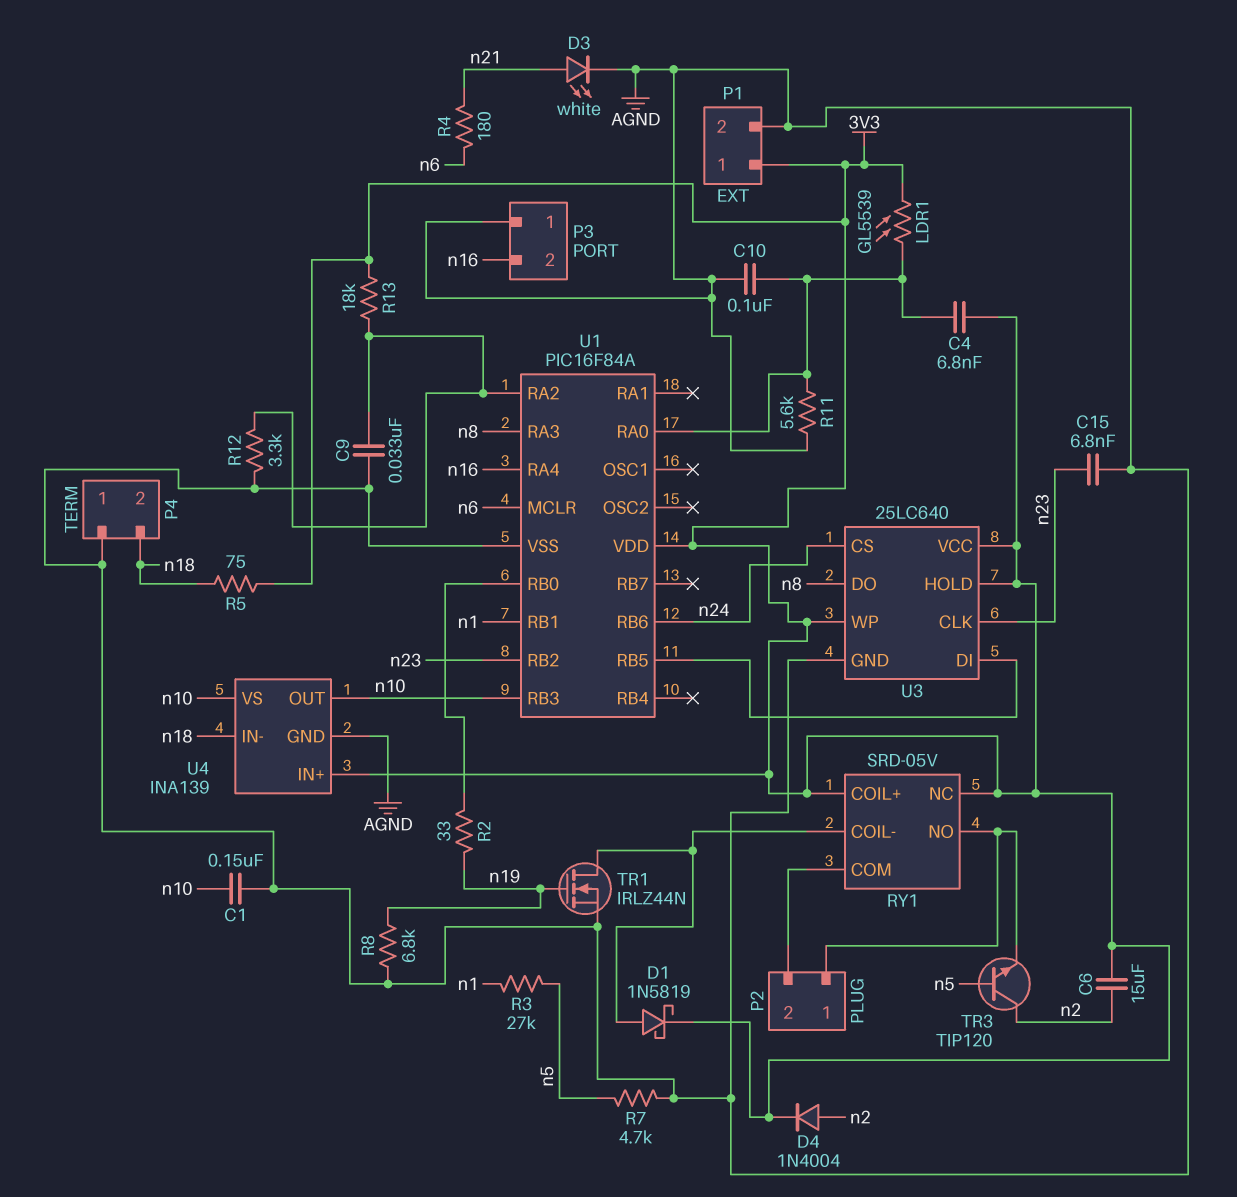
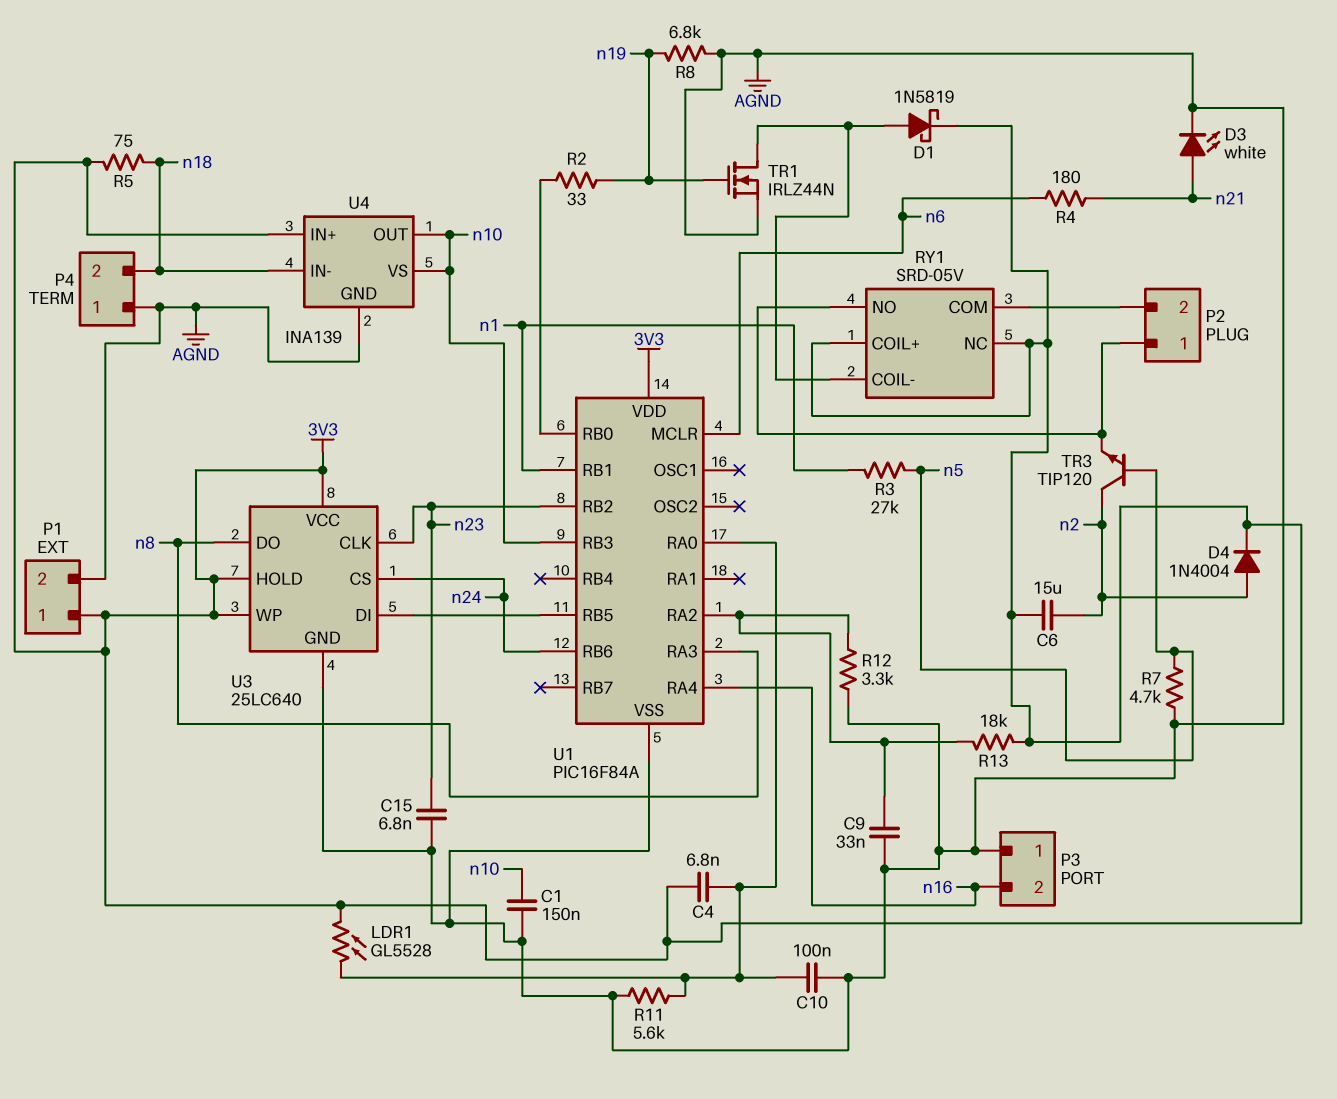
LDR1: GL5539 (3V3, U1/RA0) -> GL5528 (3V3, U1/RA0)

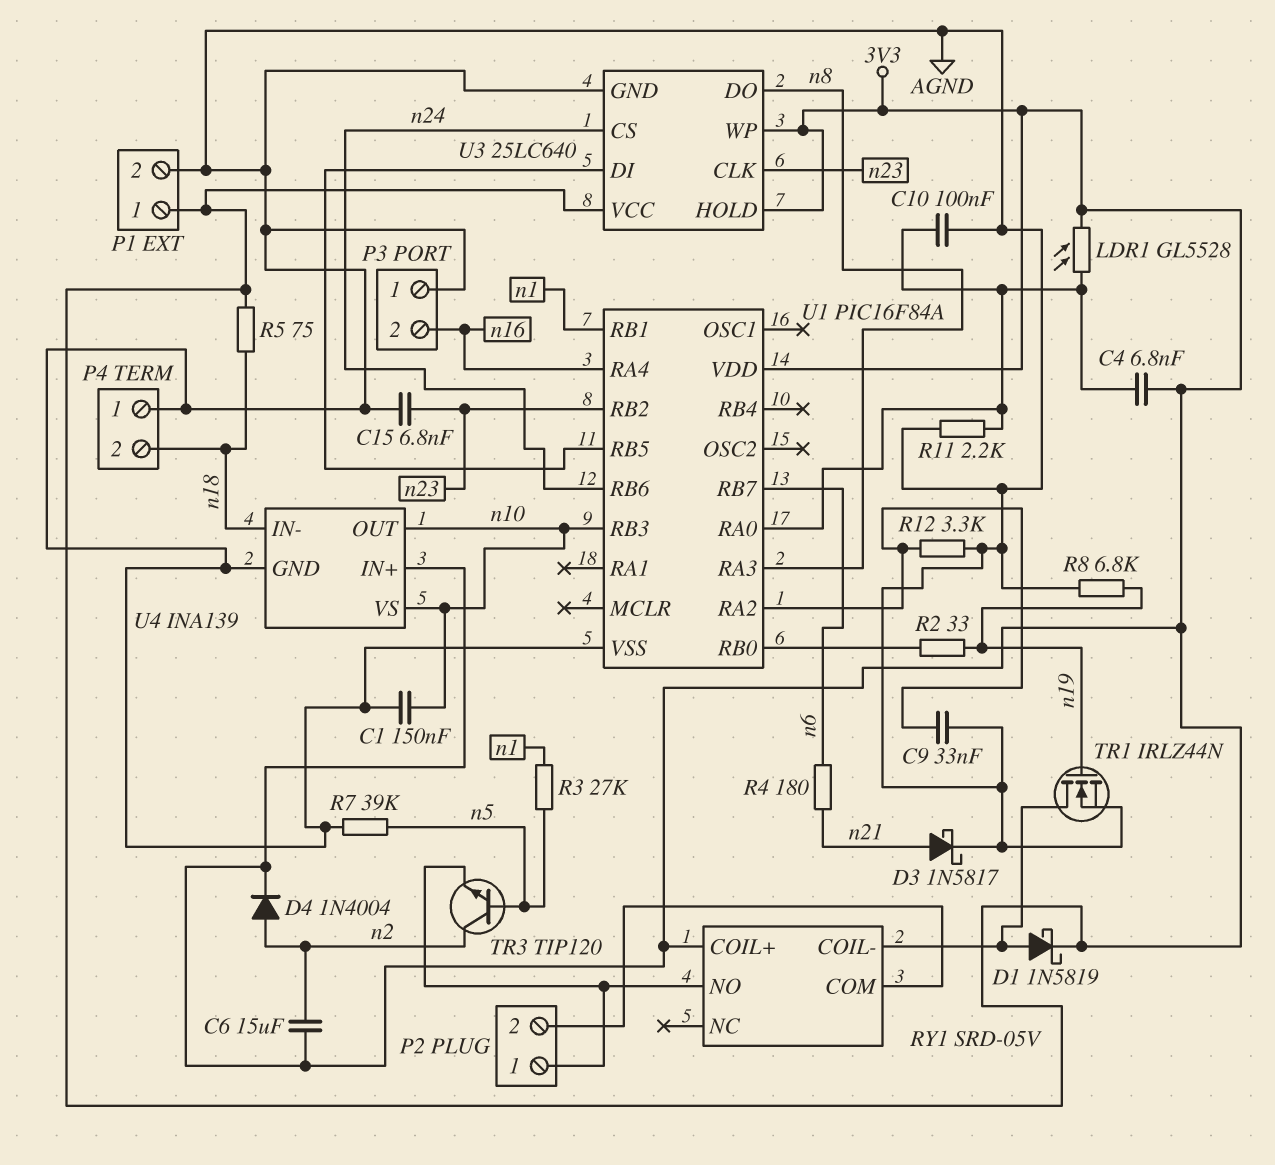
D3: LED white (A n21, K AGND) -> schottky 1N5817 (A n21, K AGND)
R7: 4.7k (AGND, n5) -> 39k (AGND, n5)
R11: 5.6k (AGND, U1/RA0) -> 2.2k (AGND, U1/RA0)
R13: 18k (3V3, U1/RA2) -> none
RY1 pin NC: 3V3 -> none
U1 pin MCLR: n6 -> none
U1 pin RB7: none -> n6

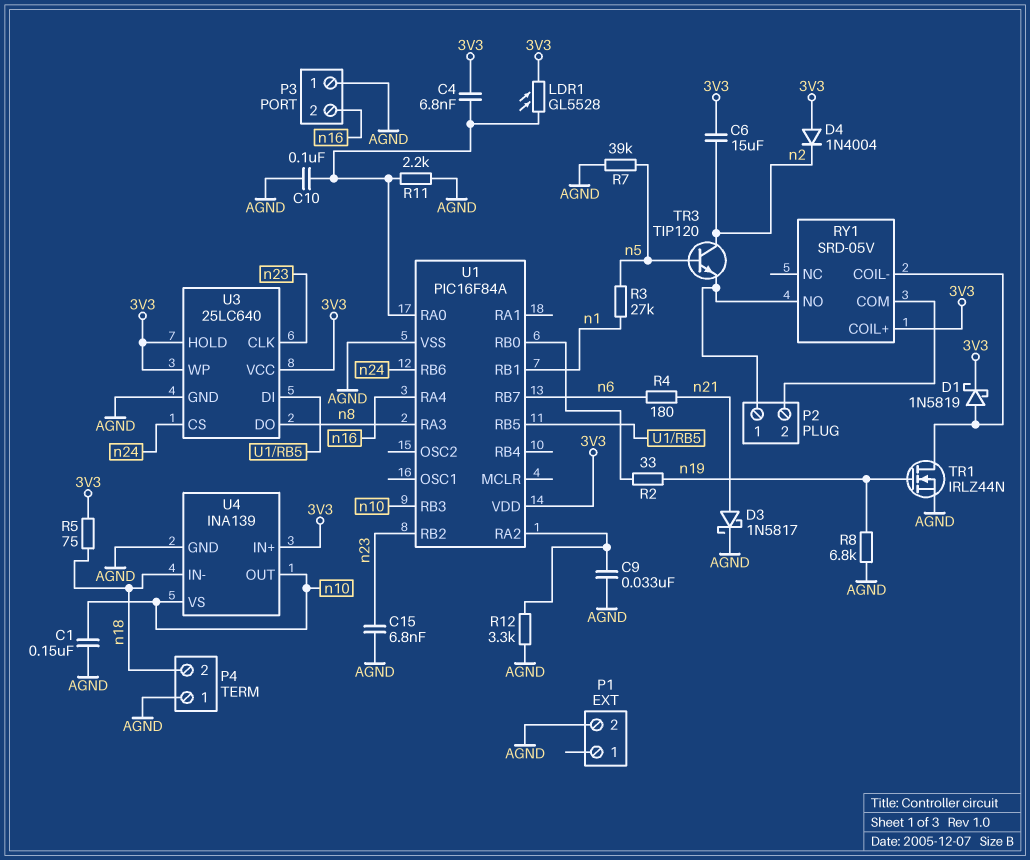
D4: diode 1N4004 (A n2, K 3V3) -> diode 1N4004 (A 3V3, K n2)
P1 pin 1: 3V3 -> none

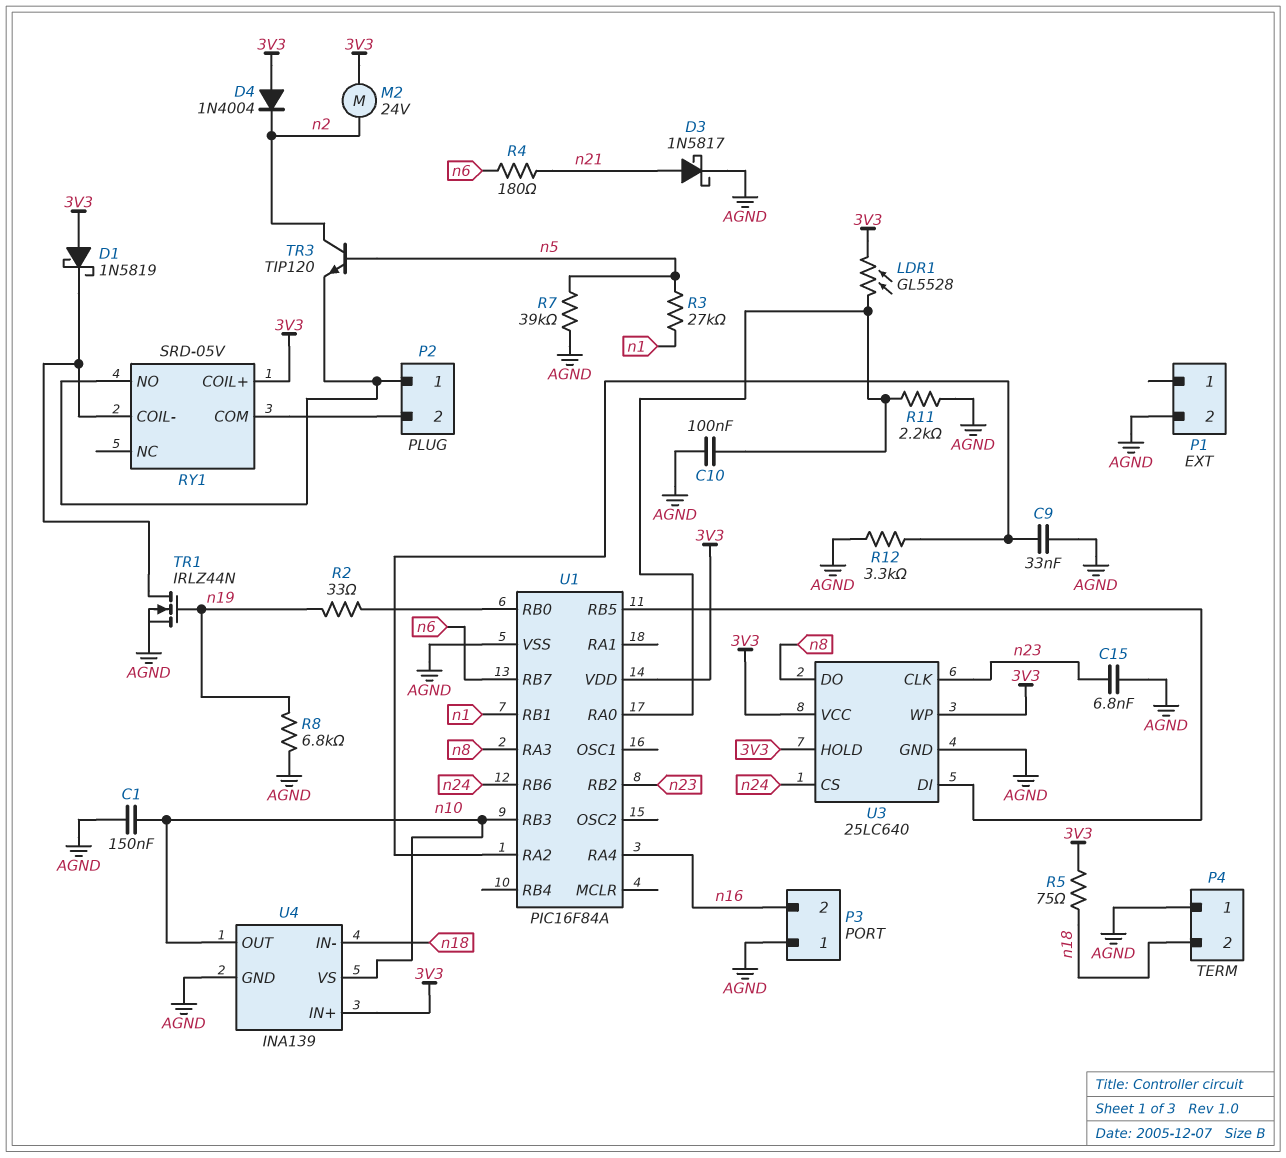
C4: 6.8nF (3V3, U1/RA0) -> none
C6: 15uF (3V3, n2) -> none
D1: schottky 1N5819 (A RY1/COIL-, K 3V3) -> schottky 1N5819 (A 3V3, K RY1/COIL-)
M2: none -> motor 24V (3V3, n2)

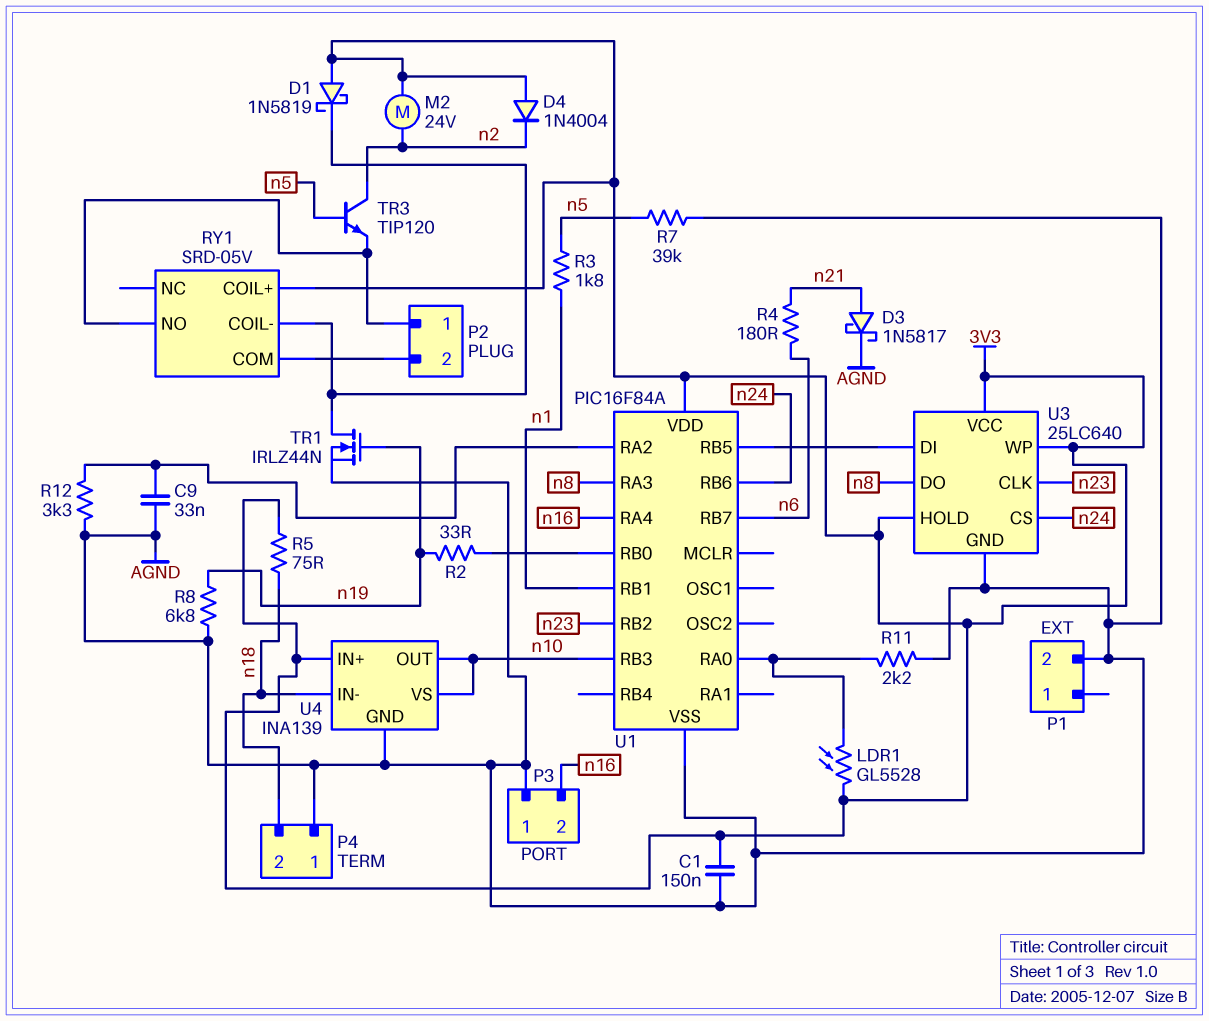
C1: 150nF (AGND, n10) -> 150nF (3V3, AGND)
C10: 100nF (AGND, U1/RA0) -> none
C15: 6.8nF (AGND, n23) -> none
R3: 27k (n1, n5) -> 1.8k (n1, n5)

